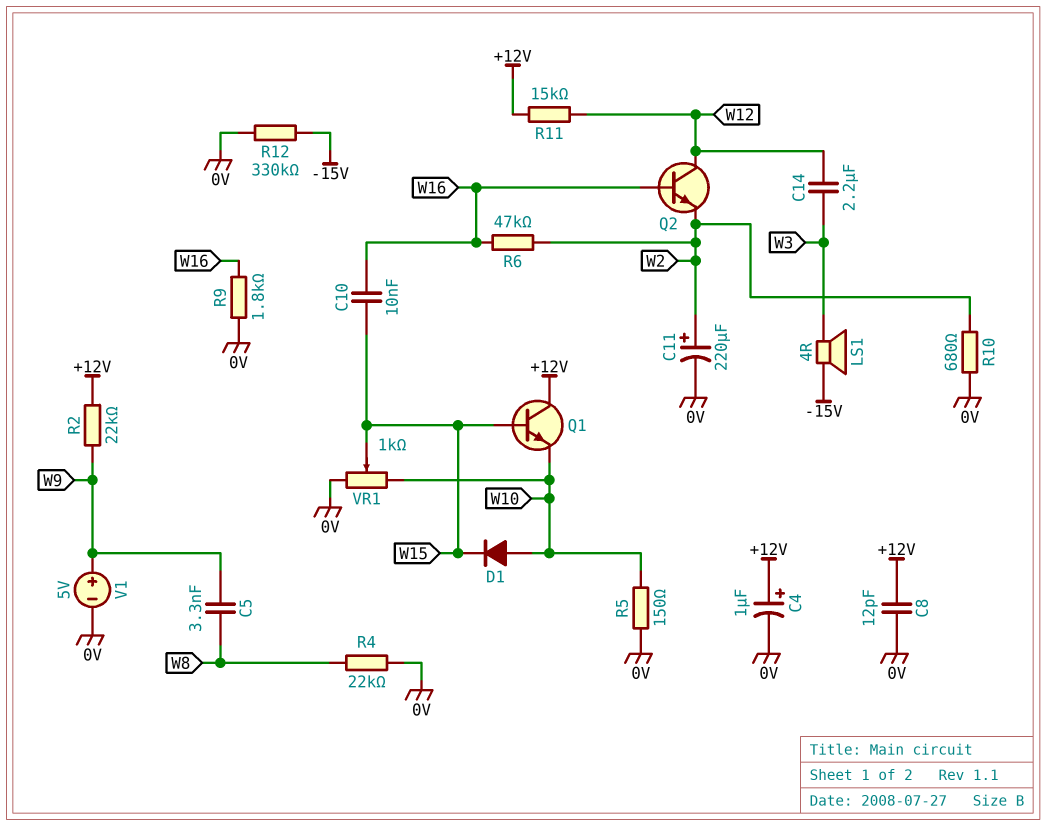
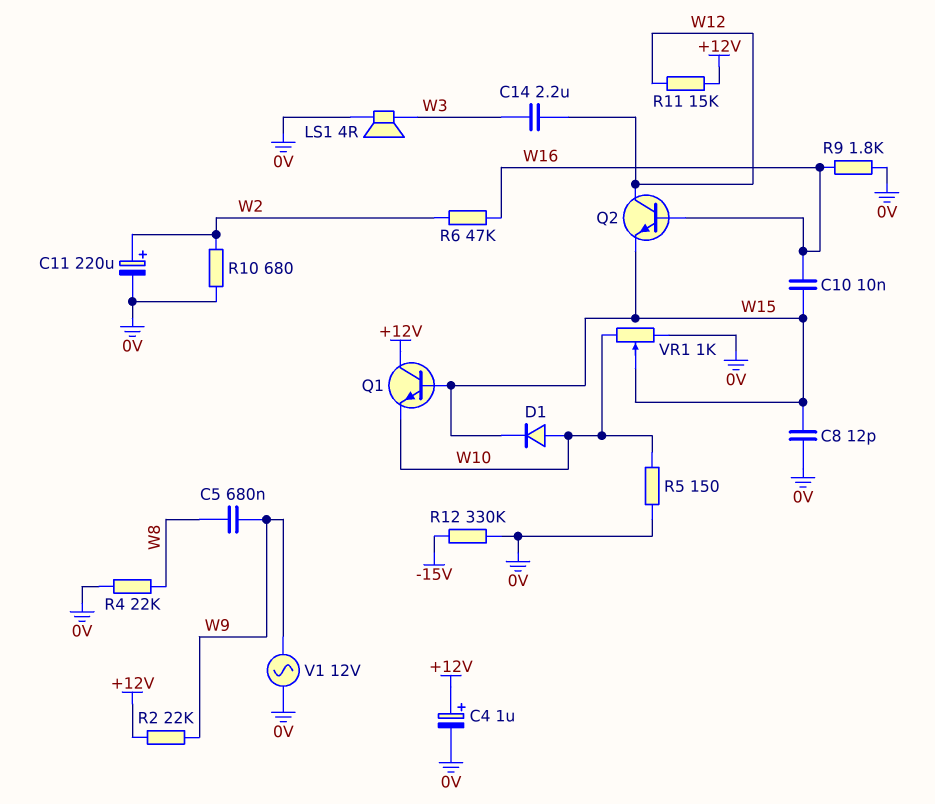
C5: 3.3nF (W8, W9) -> 680nF (W8, W9)
C8: 12pF (+12V, 0V) -> 12pF (0V, W15)
LS1: speaker 4R (-15V, W3) -> speaker 4R (0V, W3)
Q2: NPN (B W16, C W12, E W2) -> NPN (B W16, C W12, E W15)
V1: 5V (plus W9, minus 0V) -> AC 12V (0V, W9)

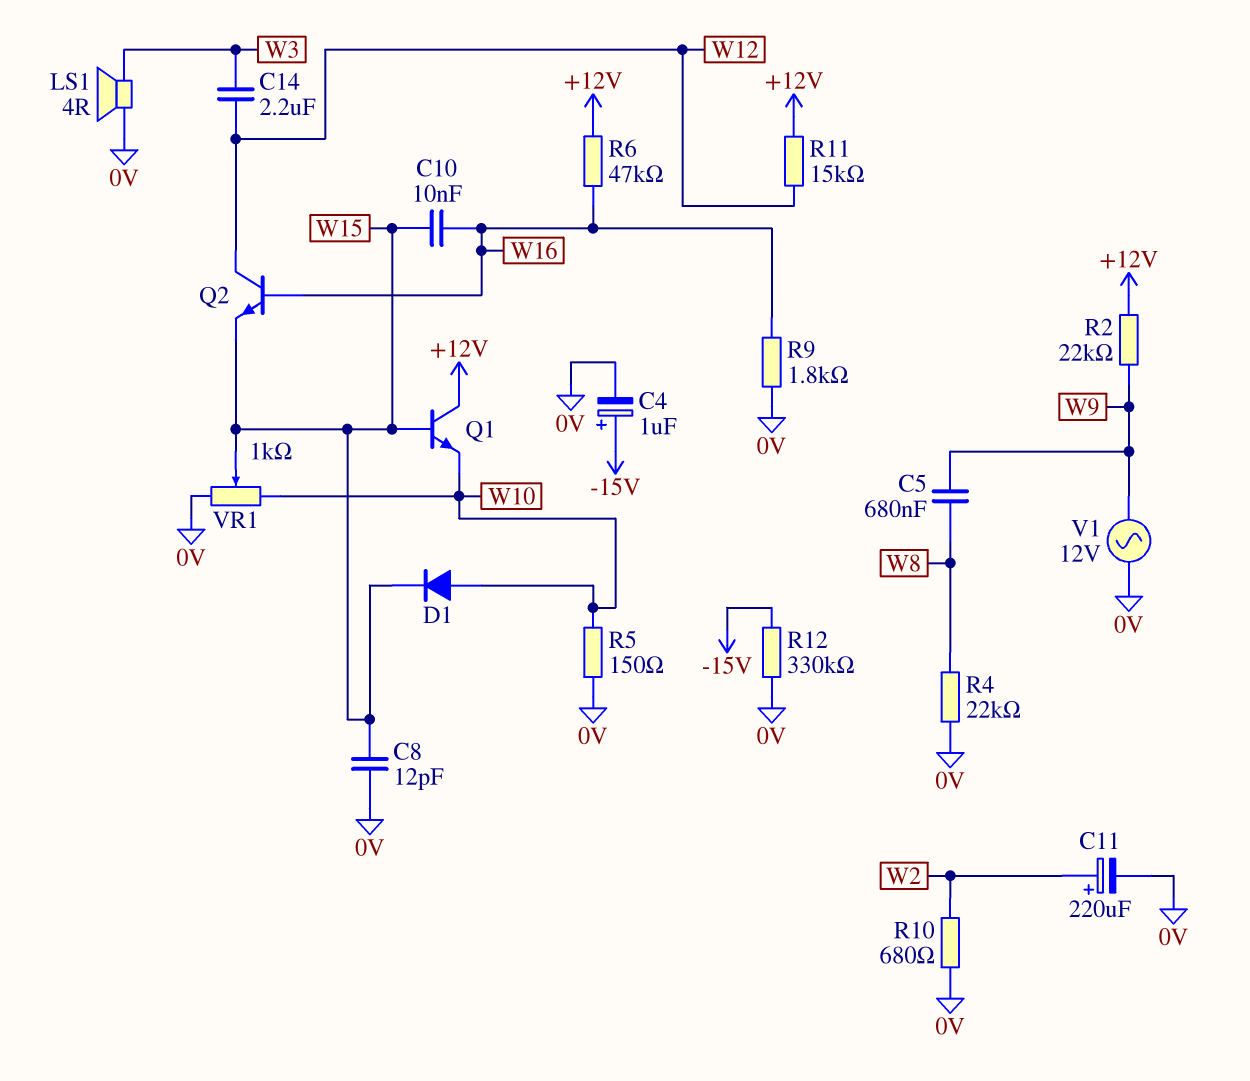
C4: 1uF (plus +12V, minus 0V) -> 1uF (plus -15V, minus 0V)
R6: 47k (W2, W16) -> 47k (+12V, W16)

